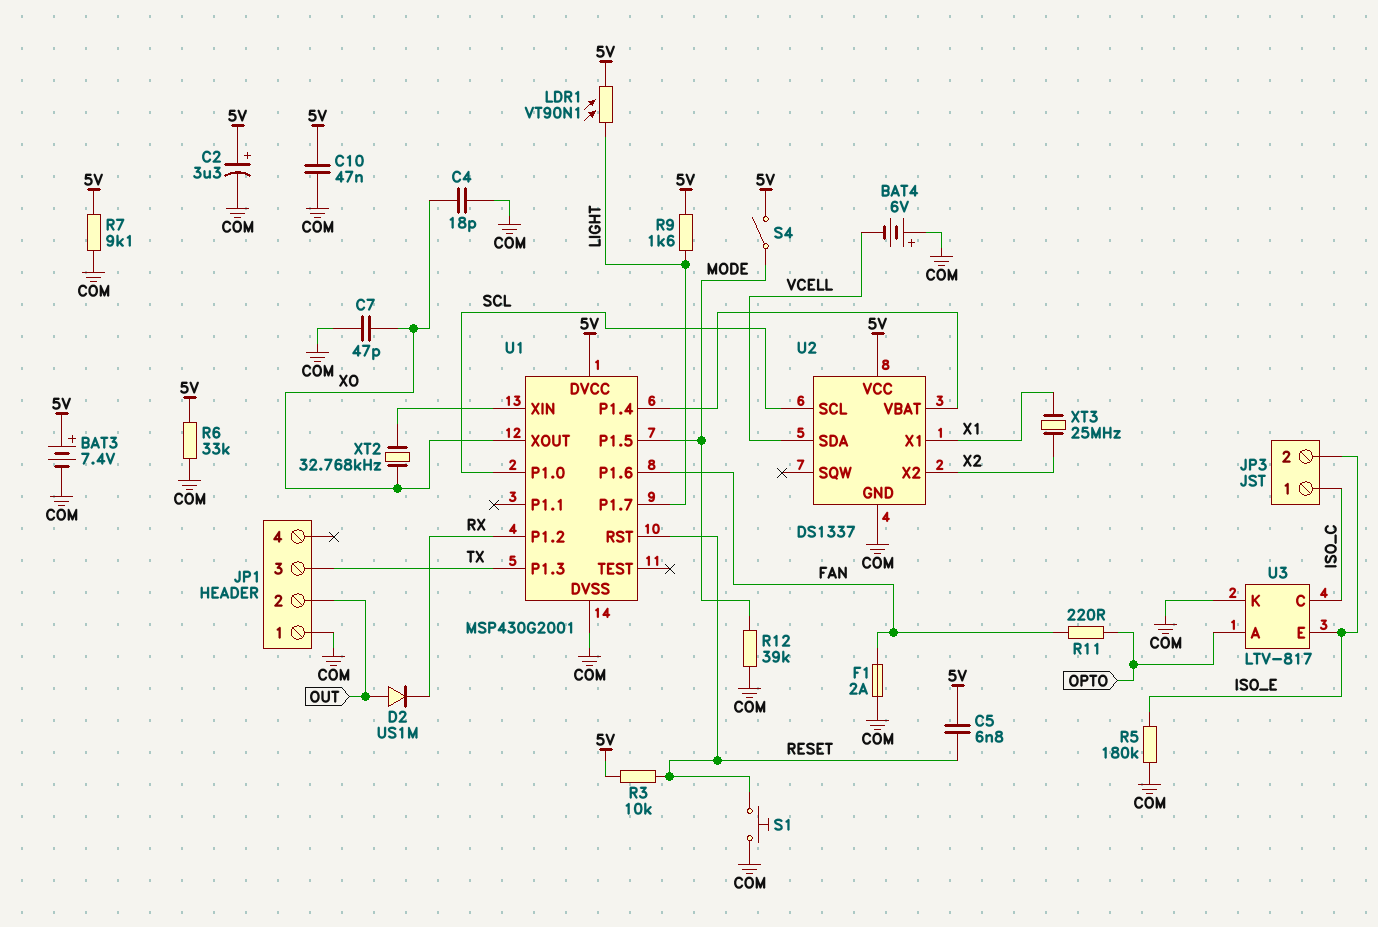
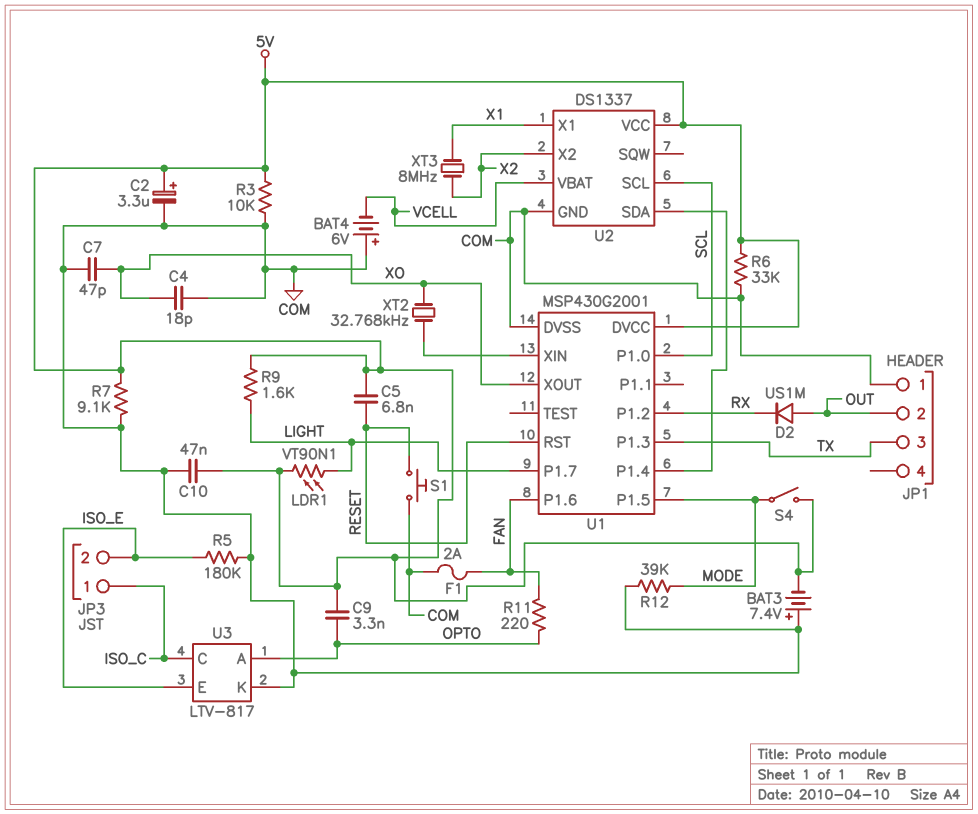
BAT3: 7.4V (plus 5V, minus COM) -> 7.4V (plus COM, minus 5V)
C9: none -> 3.3nF (5V, OPTO)
R3: 10k (5V, RESET) -> 10k (5V, COM)
U2 pin SDA: VCELL -> U1/P1.4
U2 pin VBAT: U1/P1.4 -> VCELL
XT3: 25MHz (X1, X2) -> 8MHz (X1, X2)

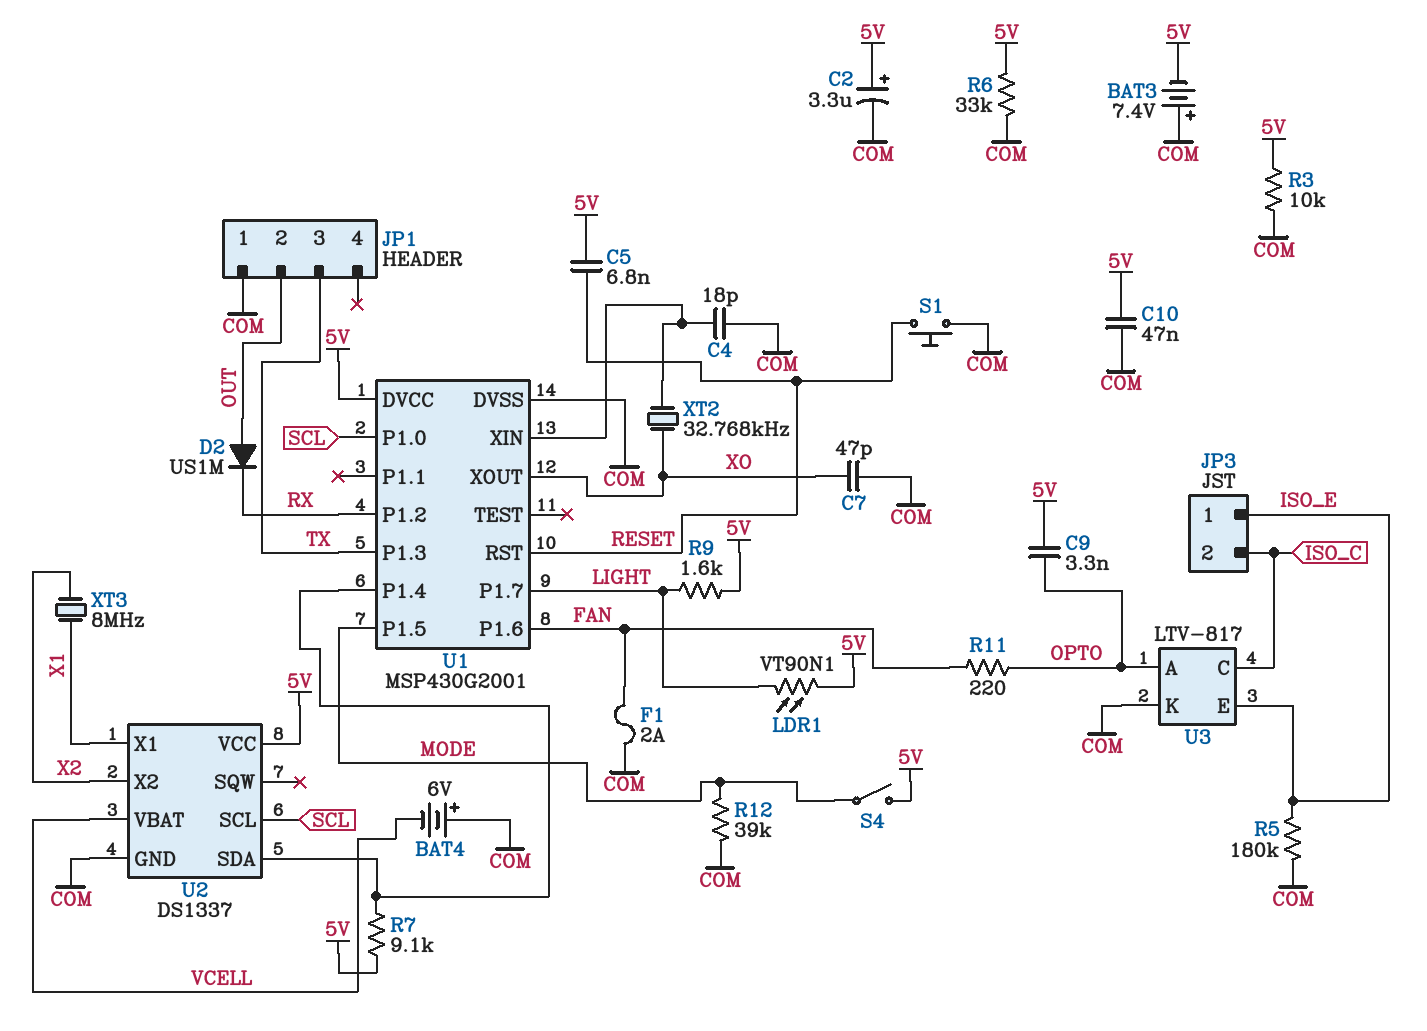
C4: 18pF (COM, XO) -> 18pF (COM, U1/XIN)
JP3 pin 1: ISO_C -> ISO_E
JP3 pin 2: ISO_E -> ISO_C
R7: 9.1k (5V, COM) -> 9.1k (5V, U1/P1.4)

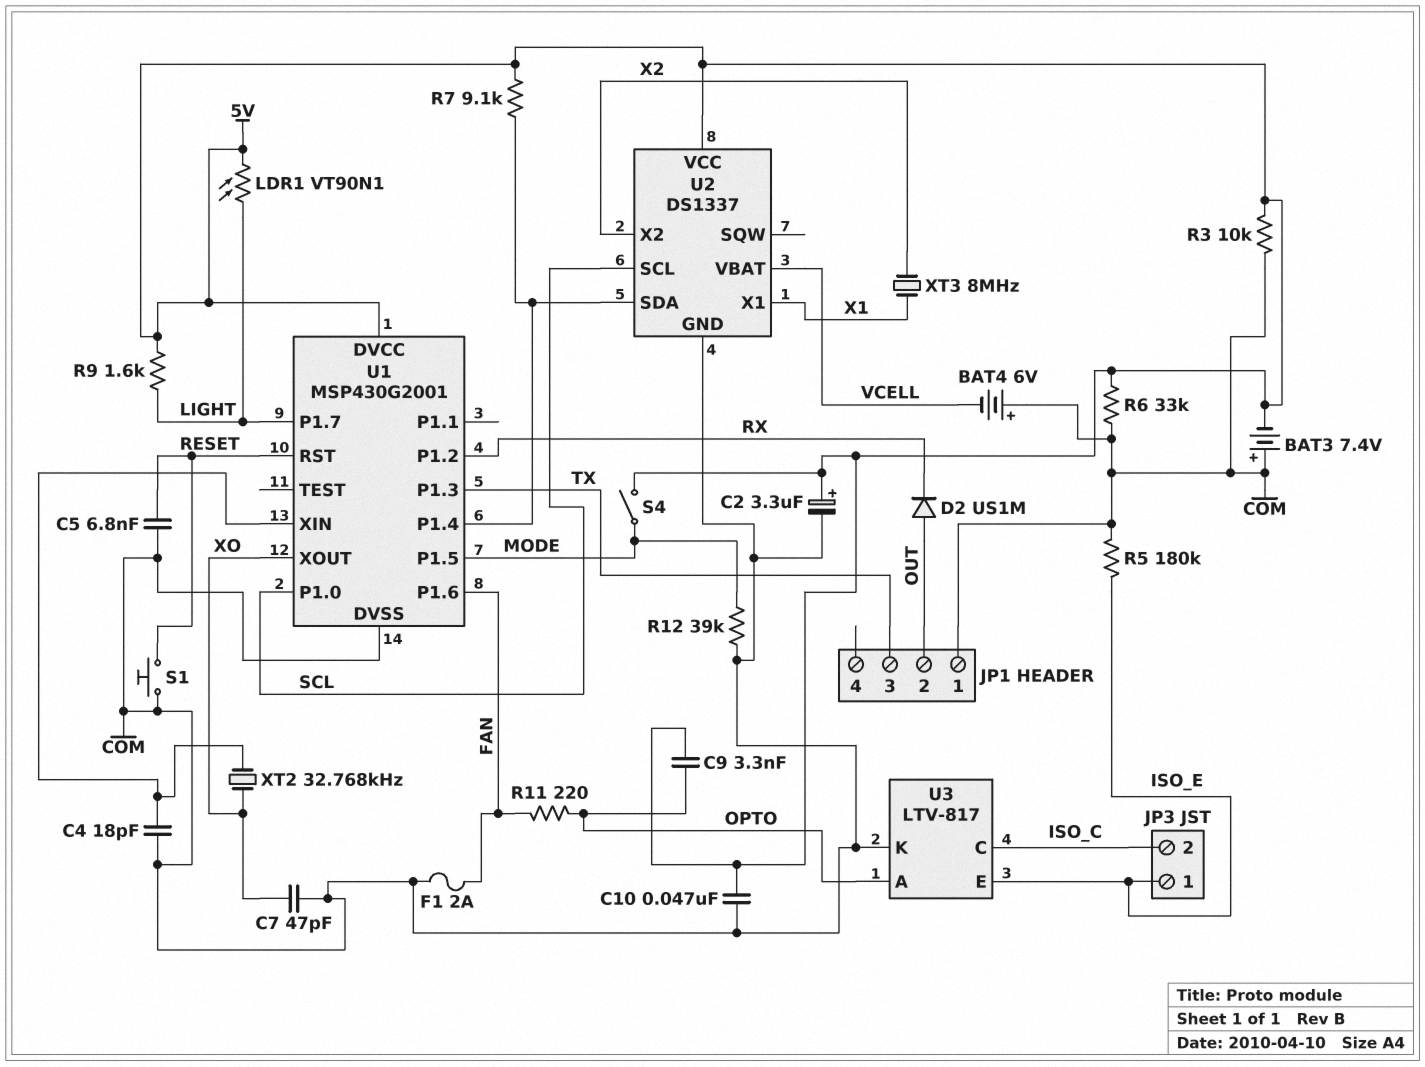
C5: 6.8nF (5V, RESET) -> 6.8nF (COM, RESET)

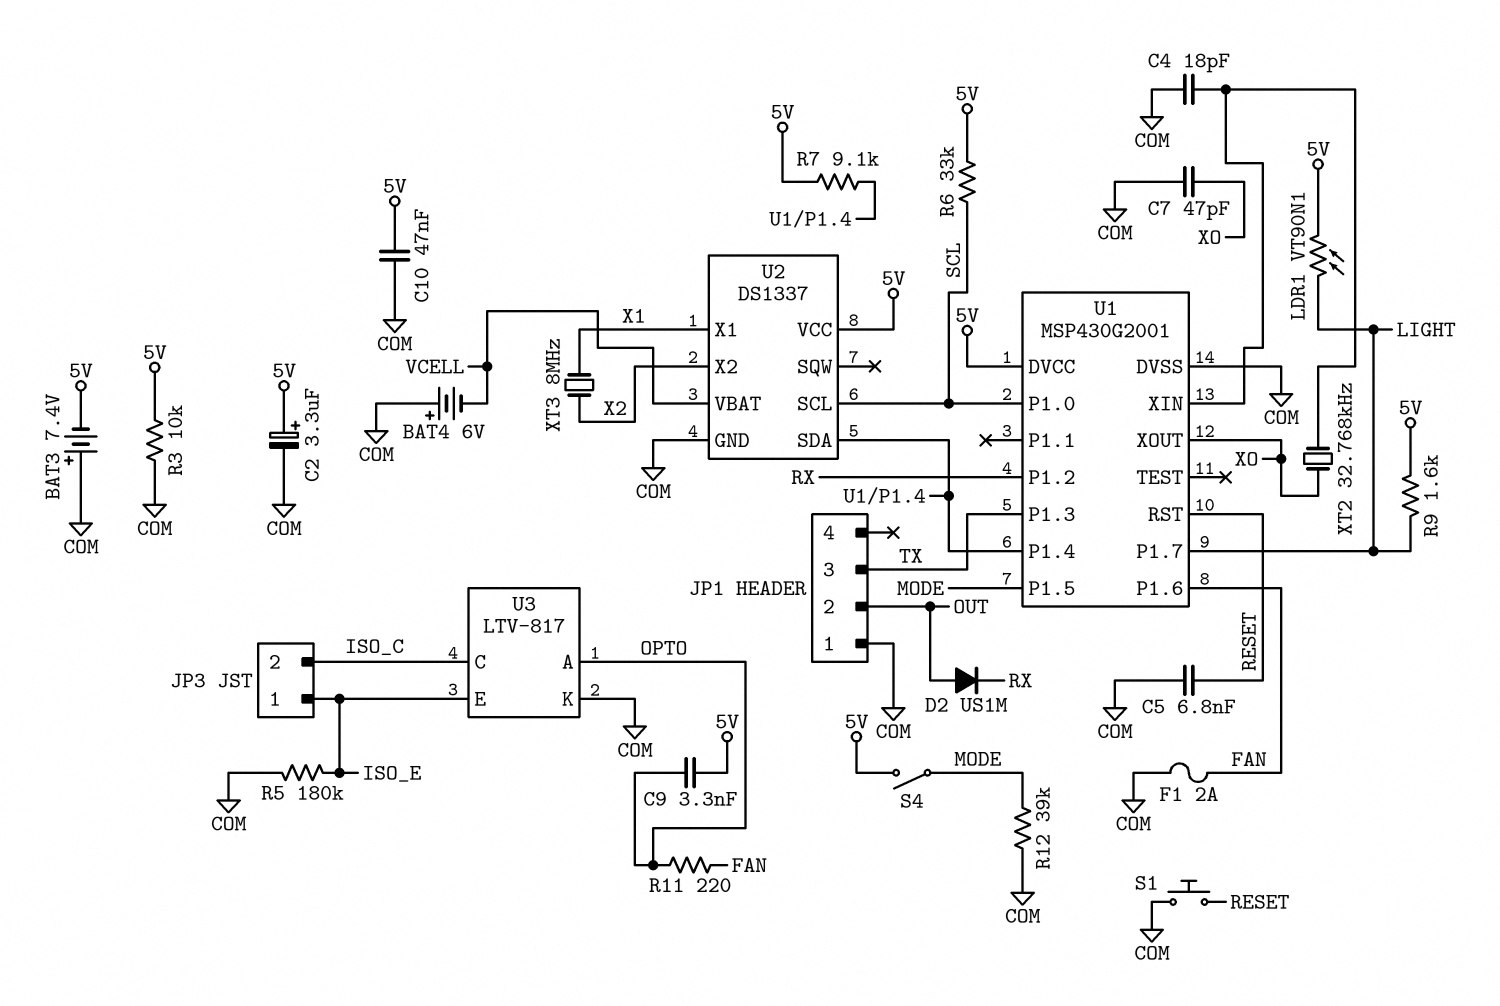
R6: 33k (5V, COM) -> 33k (5V, SCL)

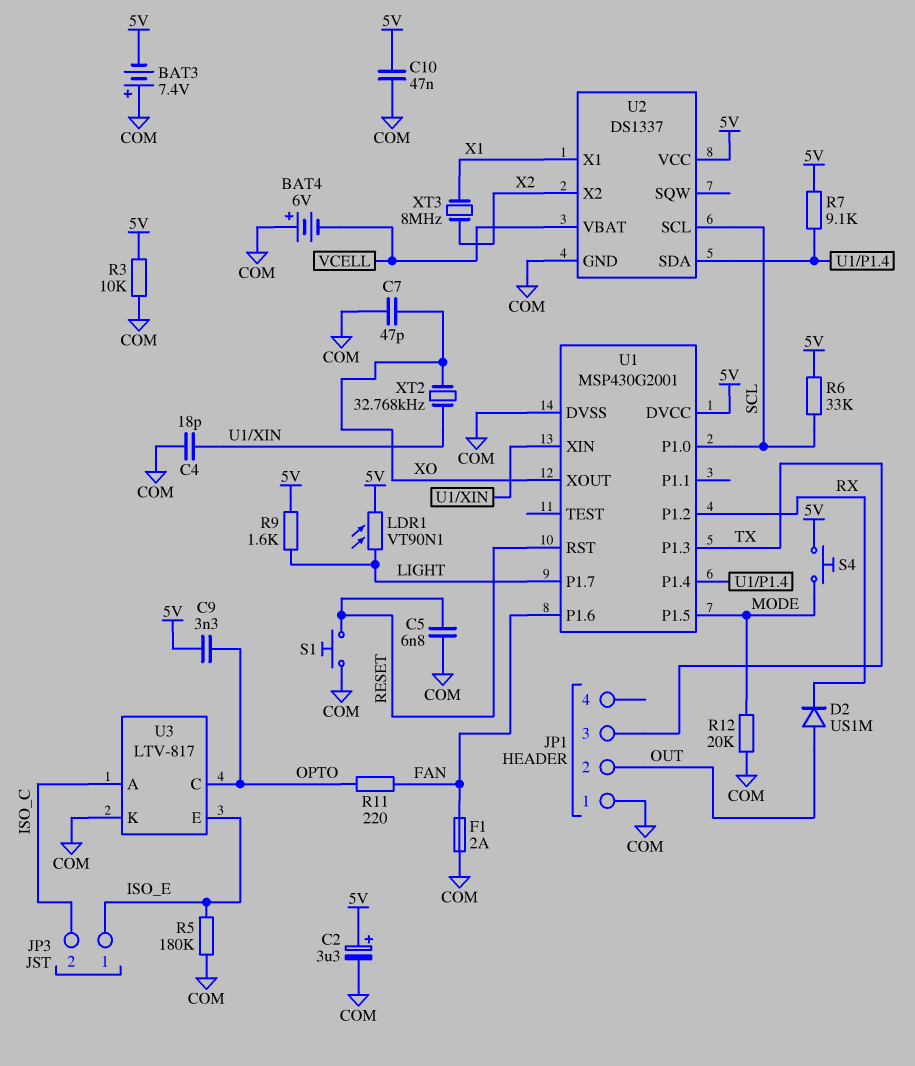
R12: 39k (COM, MODE) -> 20k (COM, MODE)
S4: switch (5V, MODE) -> button (5V, MODE)
U3 pin A: OPTO -> ISO_C
U3 pin C: ISO_C -> OPTO

